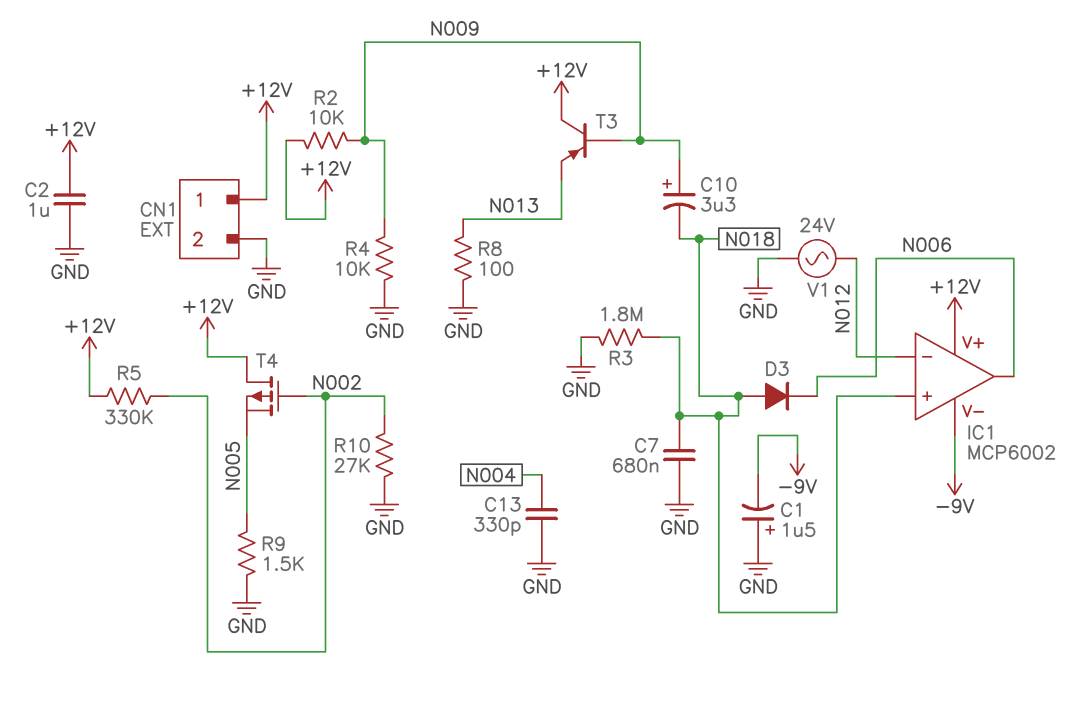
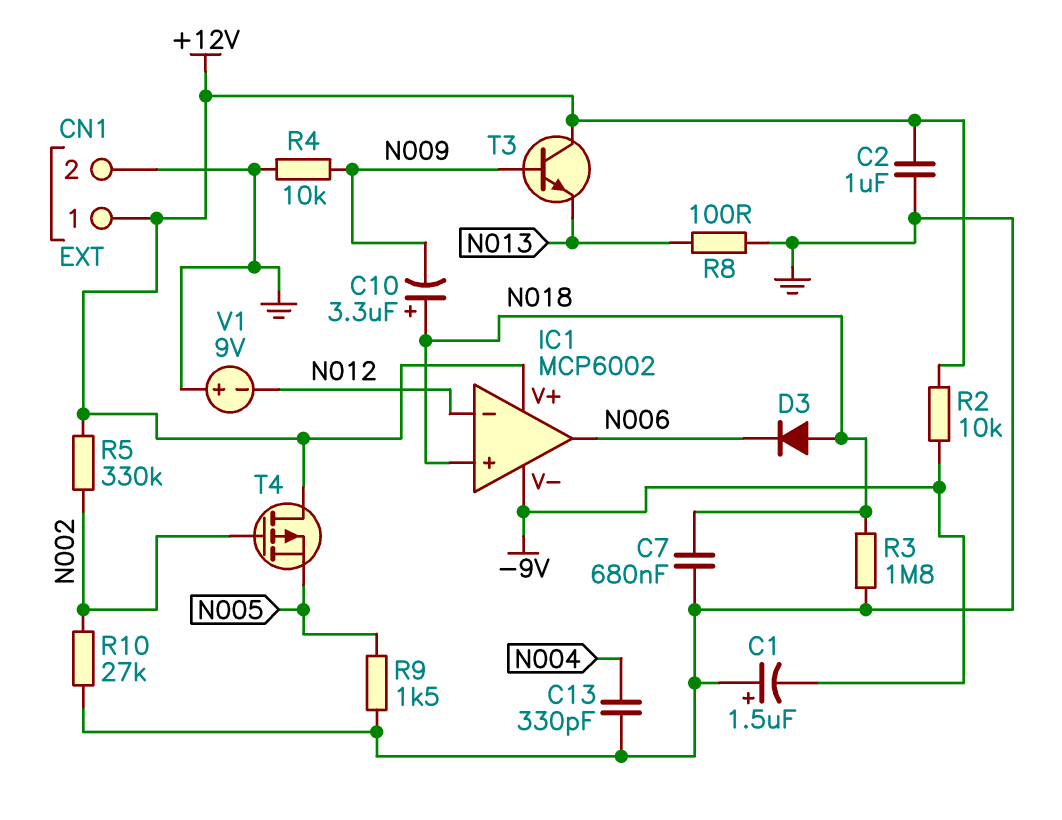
C10: 3.3uF (plus N009, minus N018) -> 3.3uF (plus N018, minus N009)
R2: 10k (+12V, N009) -> 10k (+12V, -9V)
T3: PNP (B N009, C +12V, E N013) -> NPN (B N009, C +12V, E N013)
V1: AC 24V (GND, N012) -> 9V (plus GND, minus N012)

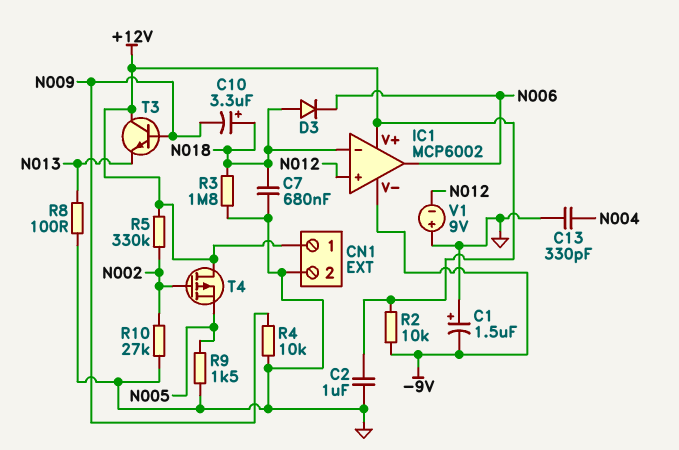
IC1 pin in+: N018 -> N012
IC1 pin in-: N012 -> N018

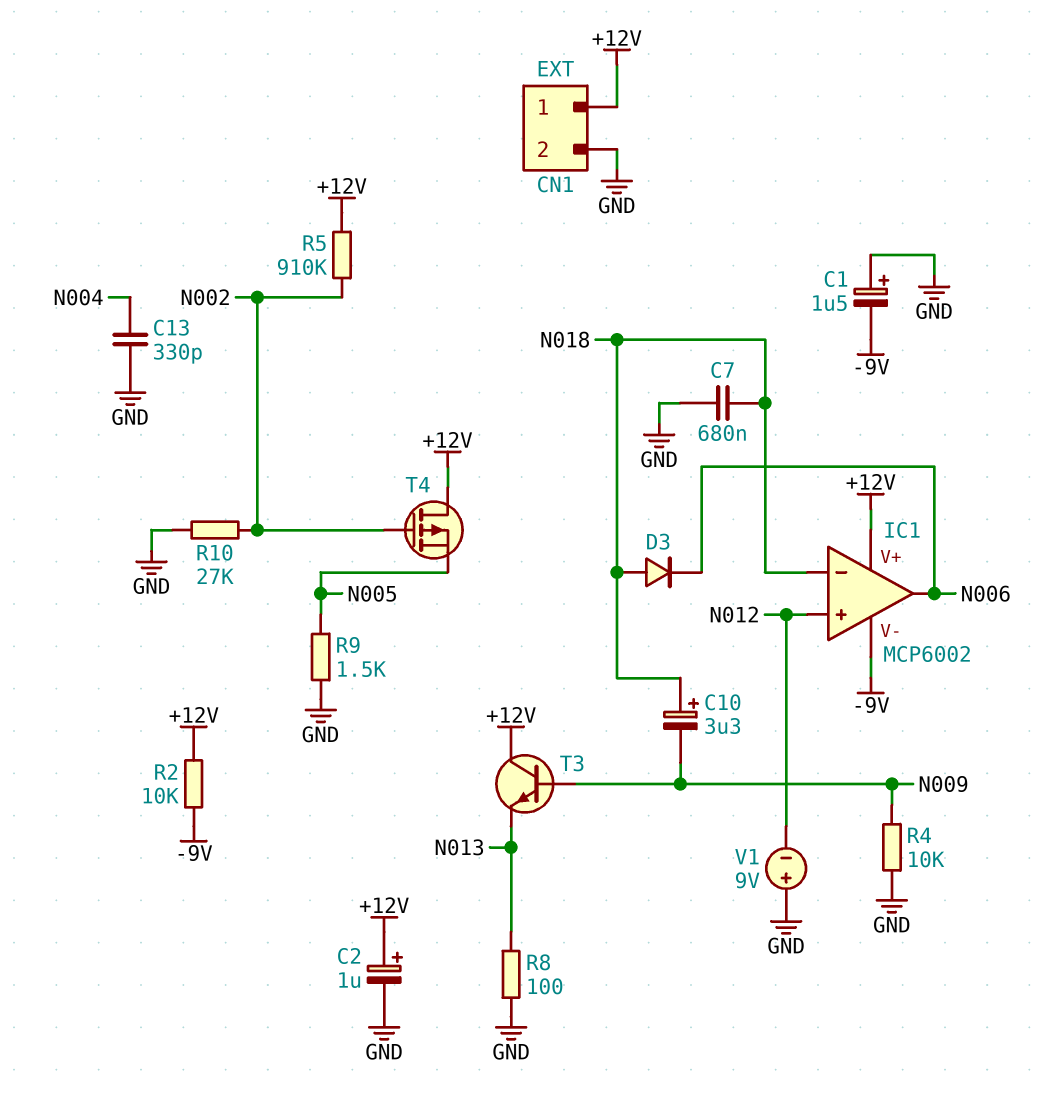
C2: 1uF (+12V, GND) -> 1uF (plus +12V, minus GND)
R3: 1.8M (GND, N018) -> none
R5: 330k (+12V, N002) -> 910k (+12V, N002)

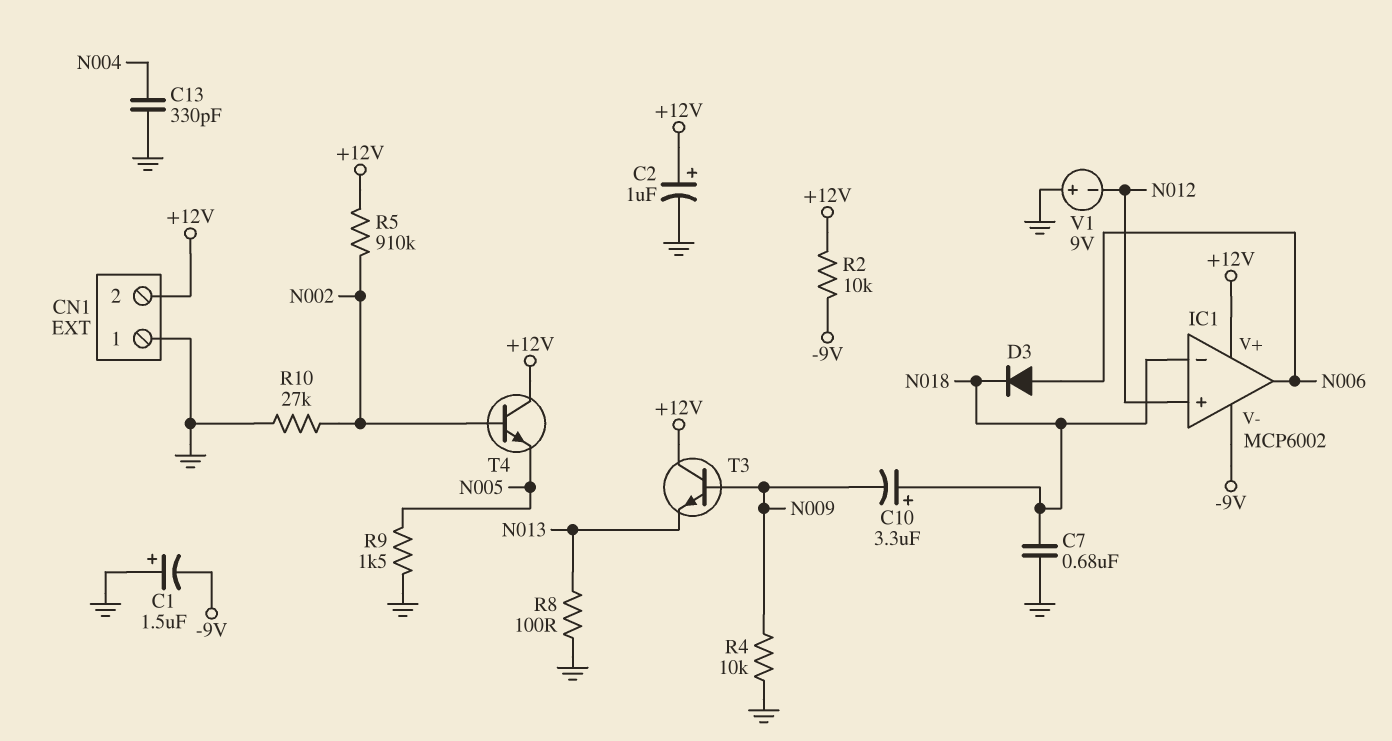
CN1 pin 1: +12V -> GND
CN1 pin 2: GND -> +12V
D3: diode (A N018, K N006) -> diode (A N006, K N018)
T4: PMOS (G N002, D +12V, S N005) -> NPN (B N002, C +12V, E N005)

